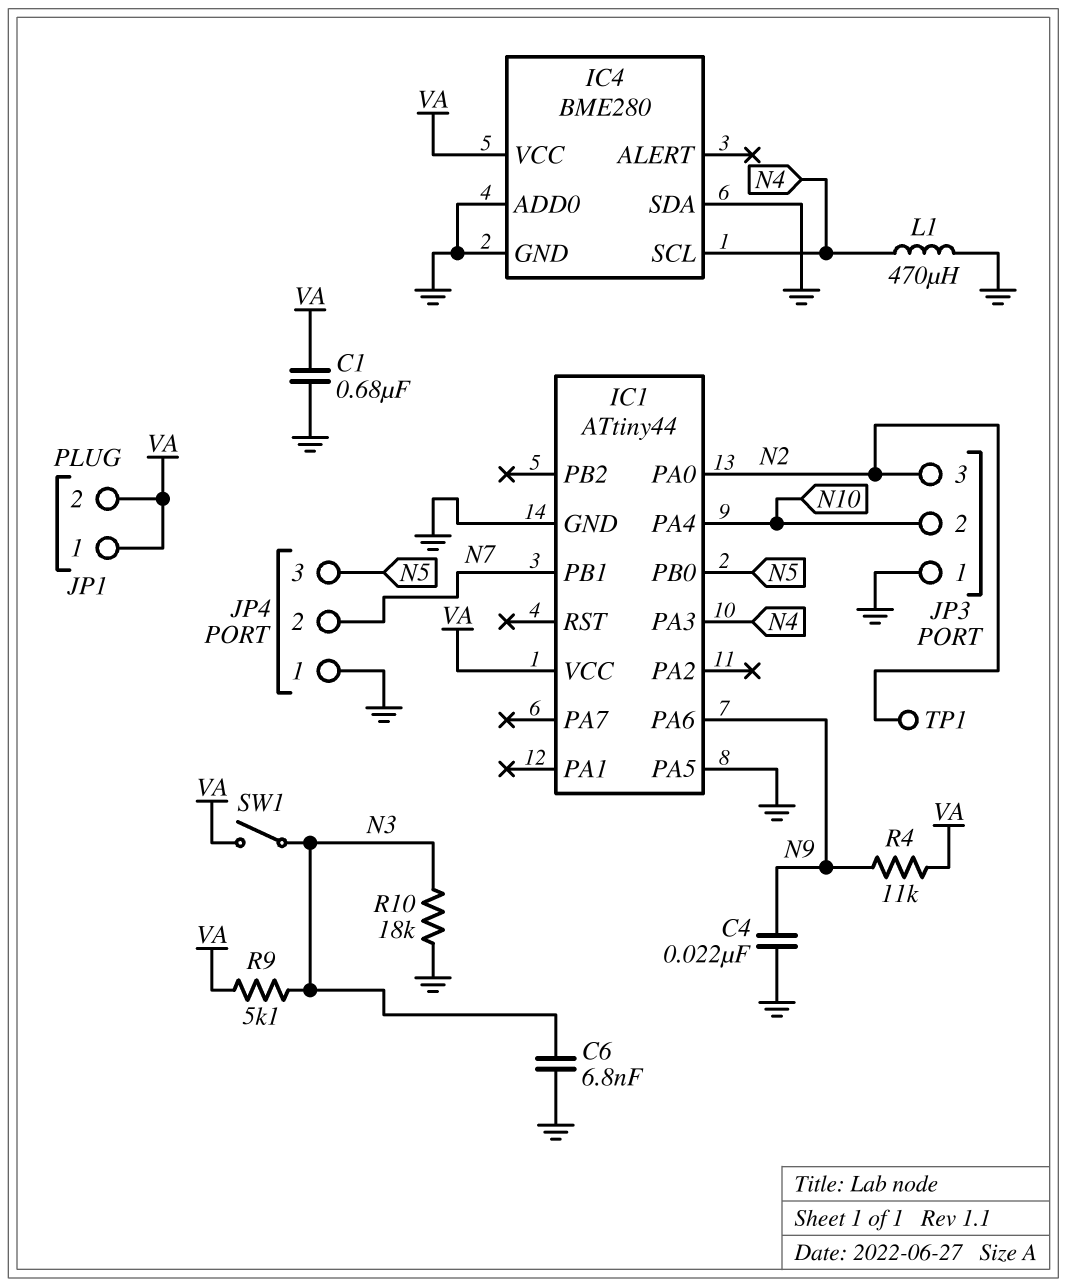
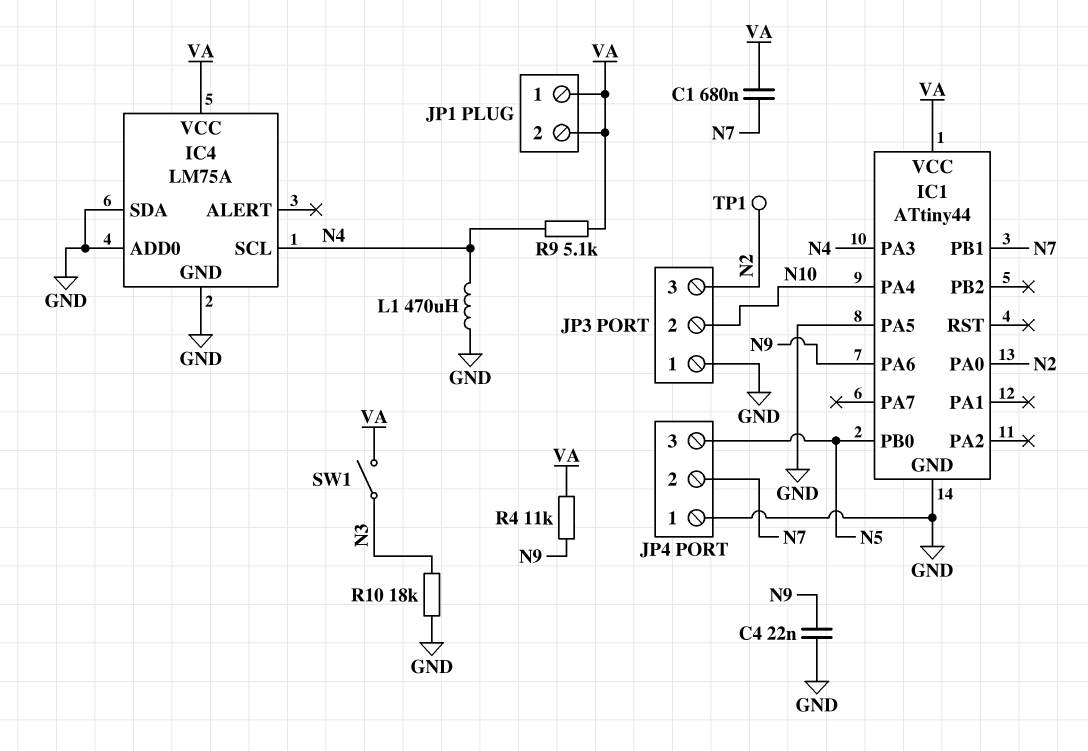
C1: 680nF (GND, VA) -> 680nF (N7, VA)
C6: 6.8nF (GND, N3) -> none
IC4: BME280 -> LM75A
R9: 5.1k (N3, VA) -> 5.1k (N4, VA)

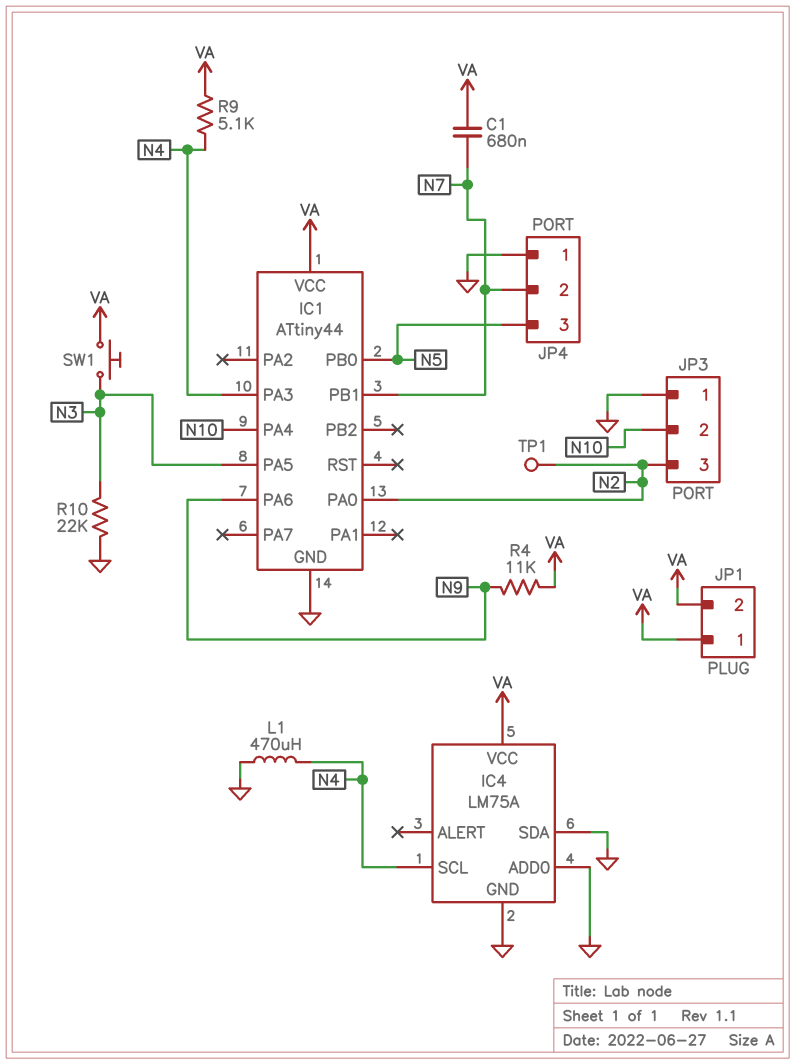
C4: 22nF (GND, N9) -> none
IC1 pin PA5: GND -> N3
R10: 18k (GND, N3) -> 22k (GND, N3)
SW1: switch (N3, VA) -> button (N3, VA)

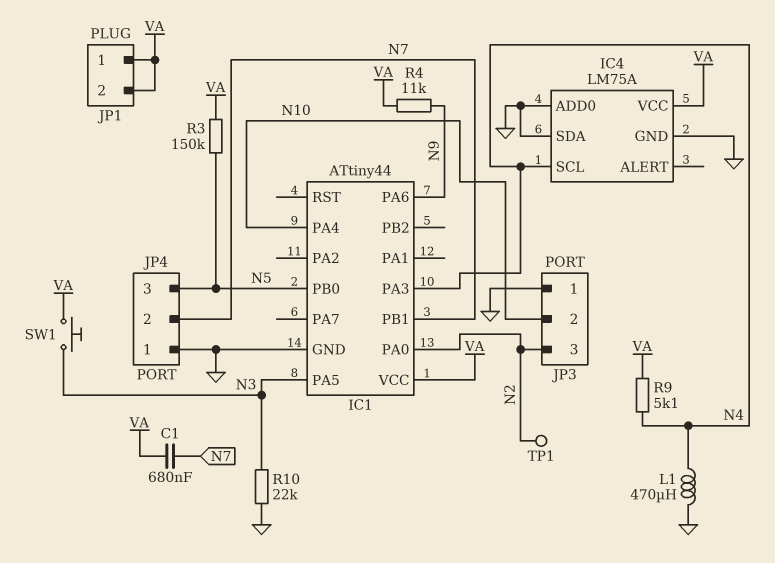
R3: none -> 150k (N5, VA)

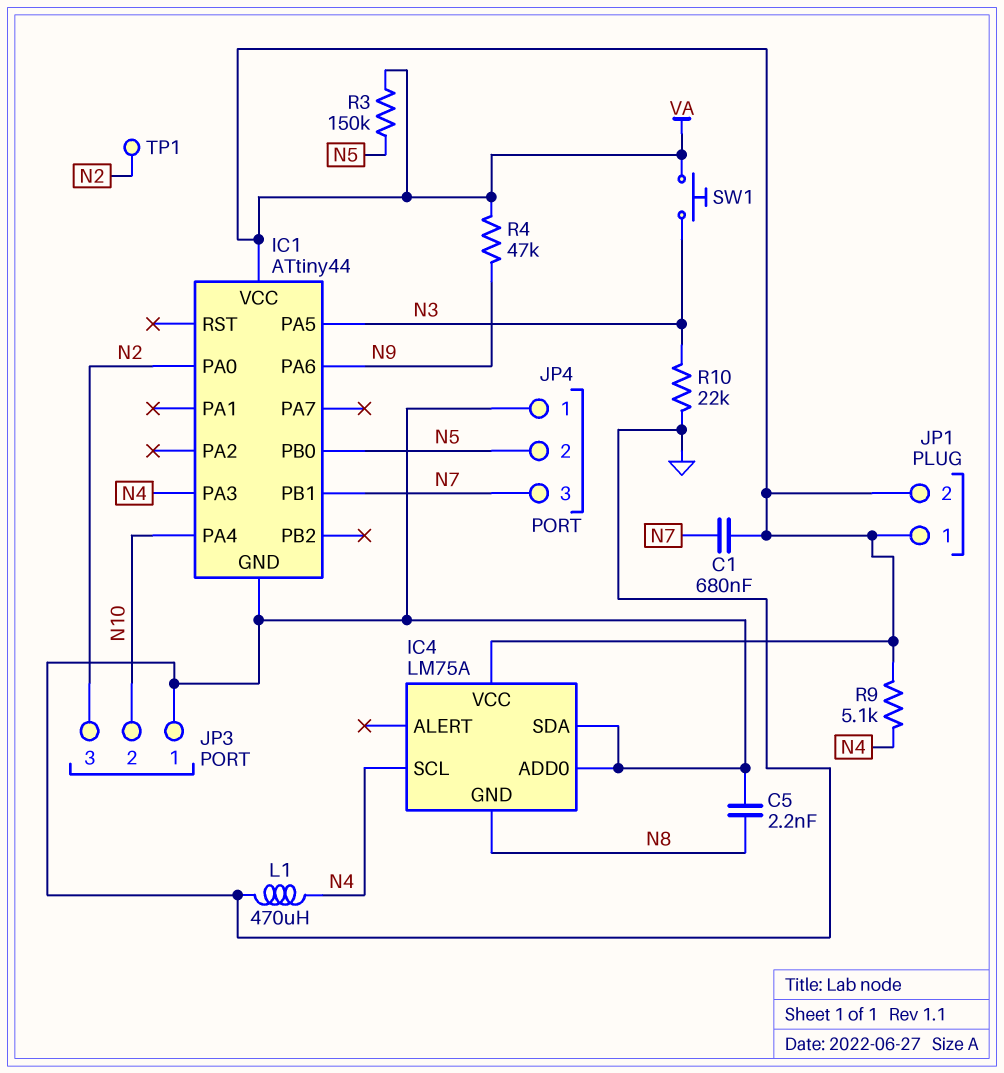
C5: none -> 2.2nF (GND, N8)
IC4 pin GND: GND -> N8
JP4 pin 2: N7 -> N5
JP4 pin 3: N5 -> N7
R4: 11k (N9, VA) -> 47k (N9, VA)

